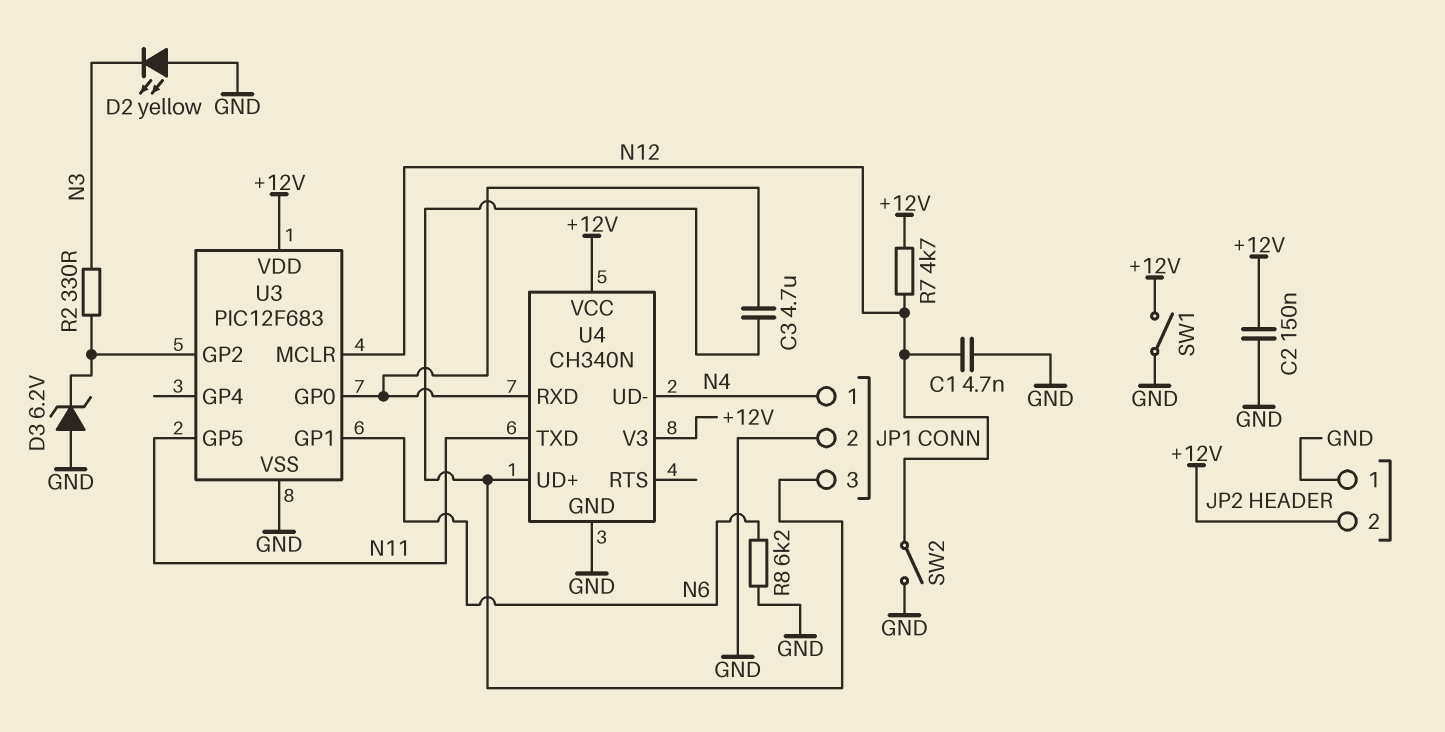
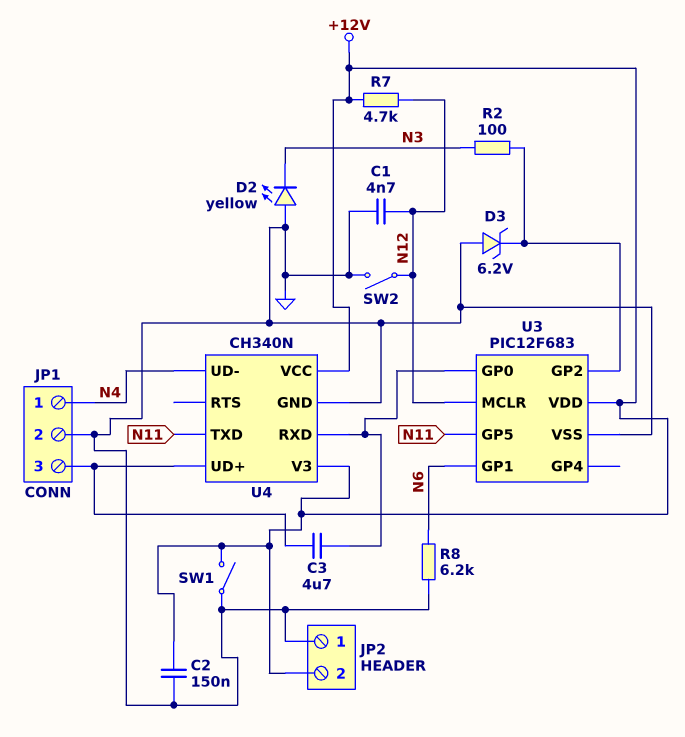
R2: 330 (N3, U3/GP2) -> 100 (N3, U3/GP2)

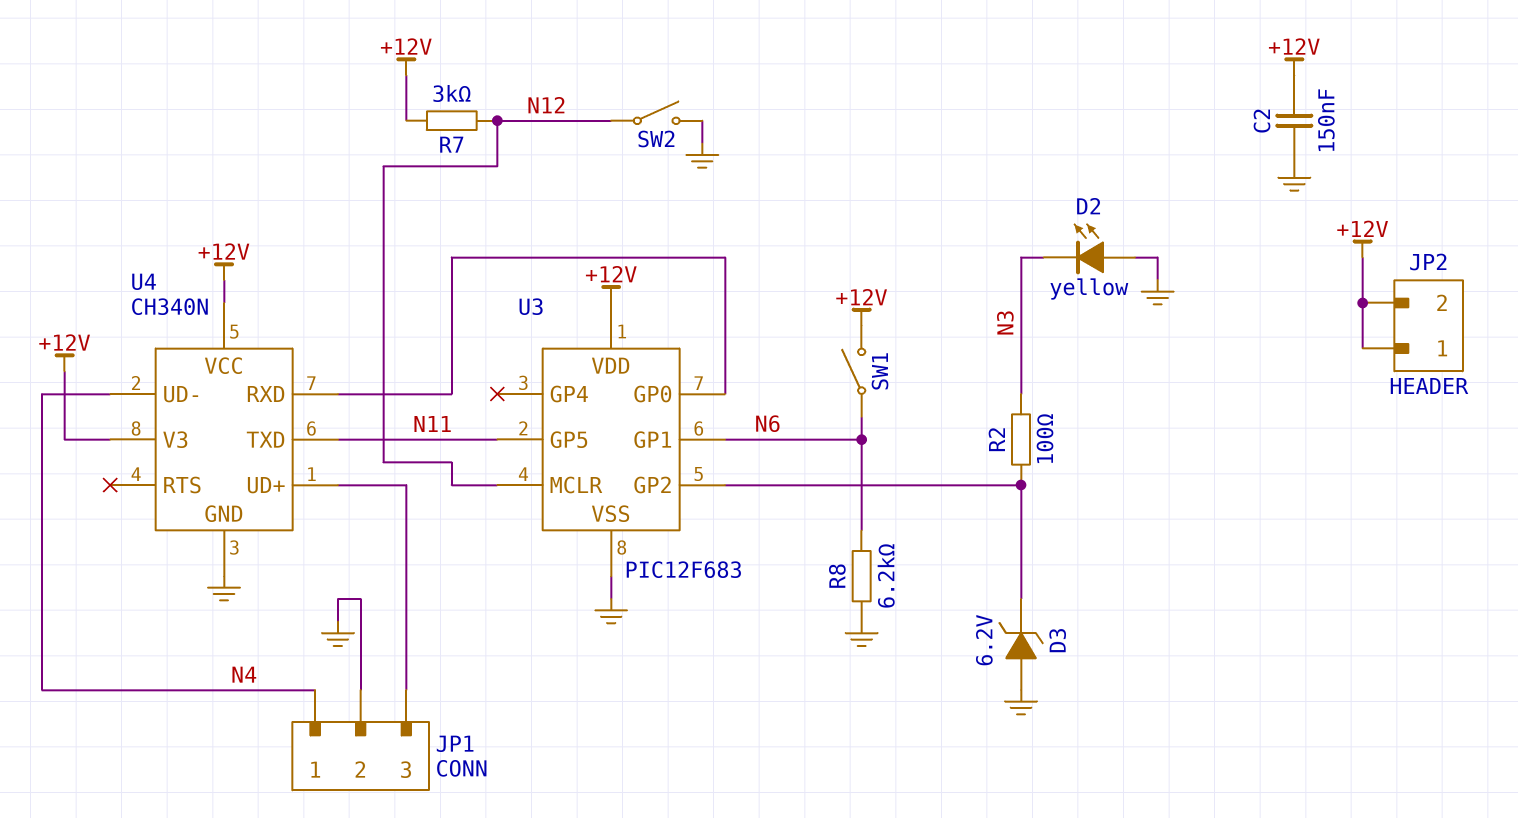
C1: 4.7nF (GND, N12) -> none
C3: 4.7uF (JP1/3, U3/GP0) -> none
JP2 pin 1: GND -> +12V
R7: 4.7k (+12V, N12) -> 3k (+12V, N12)
SW1: switch (+12V, GND) -> switch (+12V, N6)

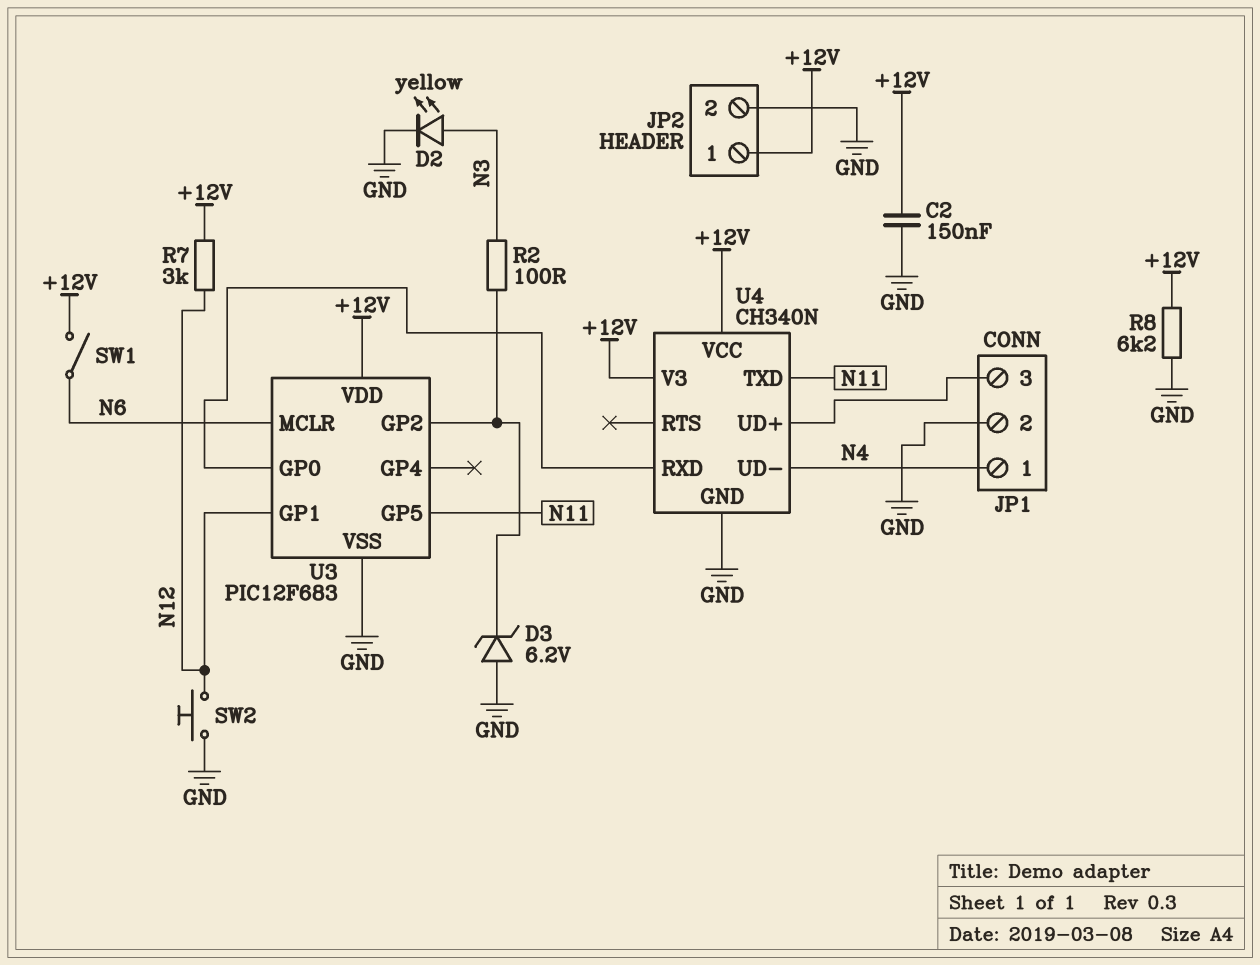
D2: LED yellow (A GND, K N3) -> LED yellow (A N3, K GND)
JP2 pin 2: +12V -> GND
R8: 6.2k (GND, N6) -> 6.2k (+12V, GND)
SW2: switch (GND, N12) -> button (GND, N12)
U3 pin GP1: N6 -> N12
U3 pin MCLR: N12 -> N6

